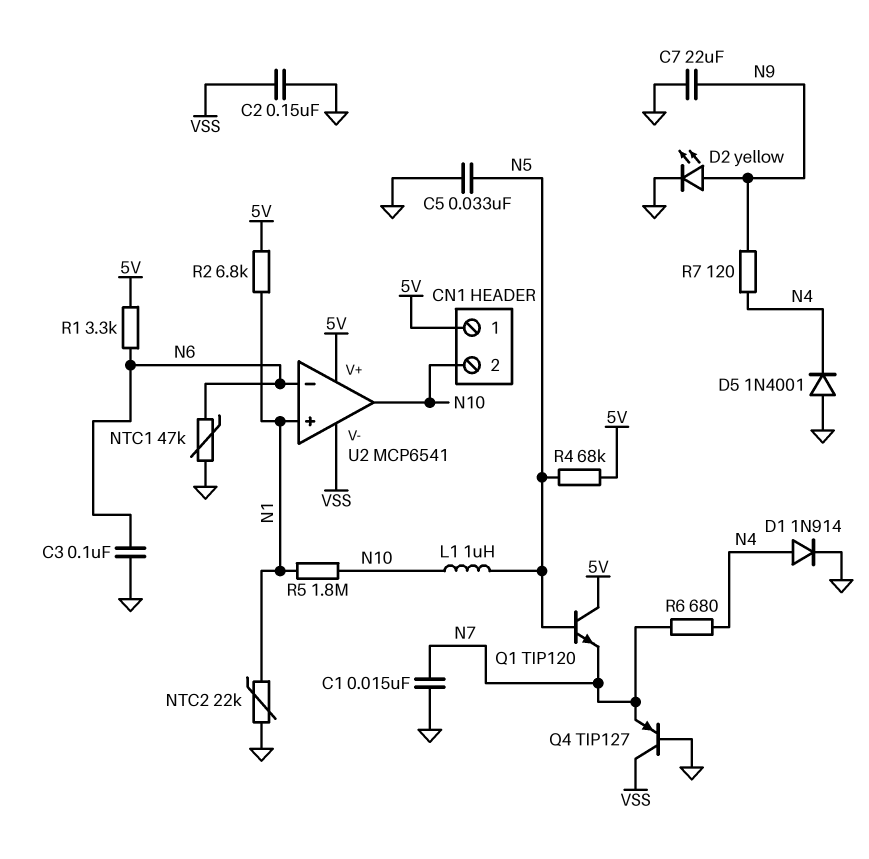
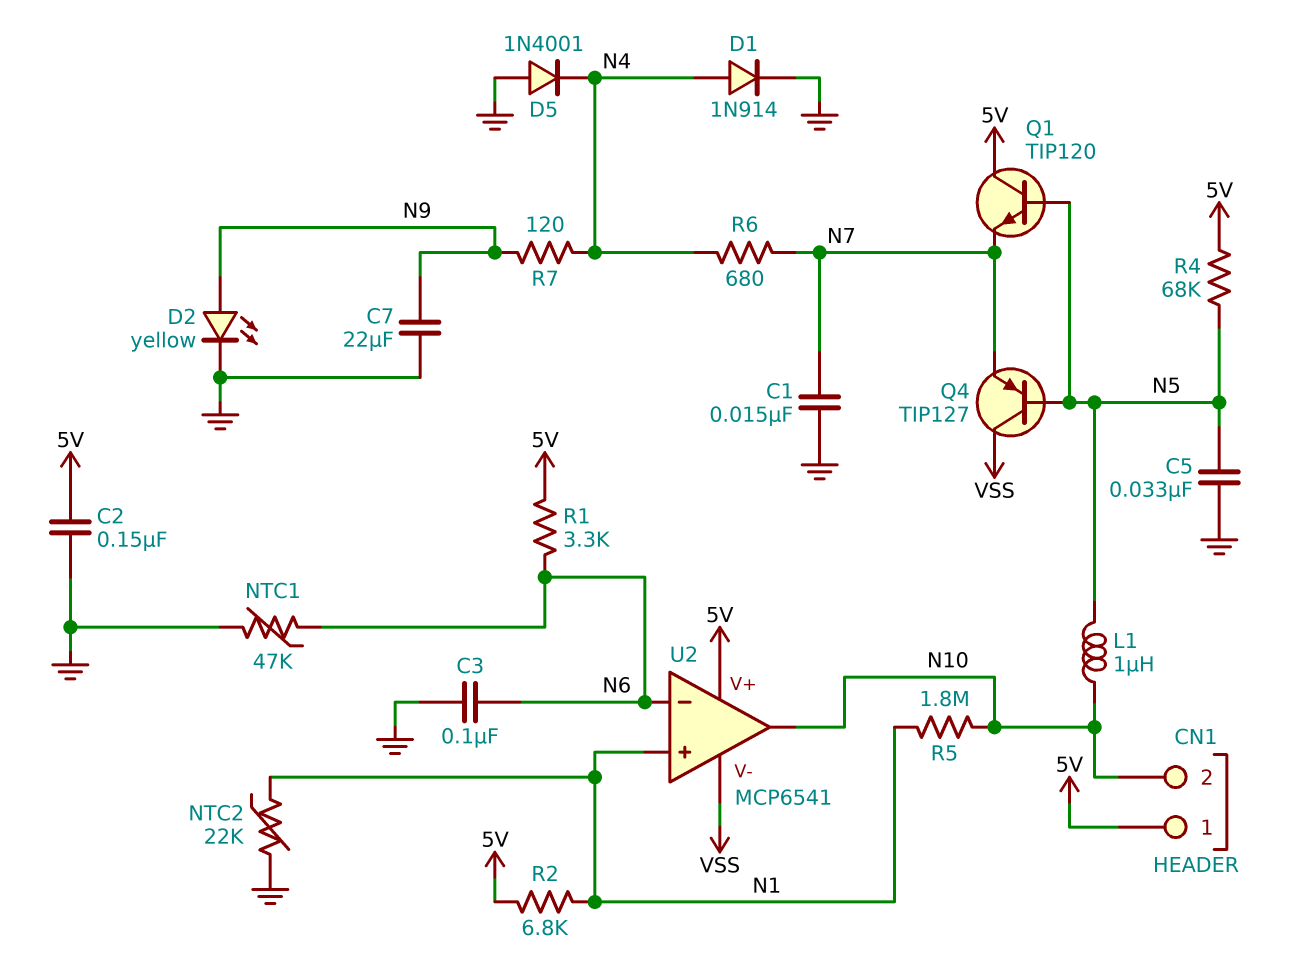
C2: 150nF (GND, VSS) -> 150nF (5V, GND)
Q4: PNP TIP127 (B GND, C VSS, E N7) -> PNP TIP127 (B N5, C VSS, E N7)

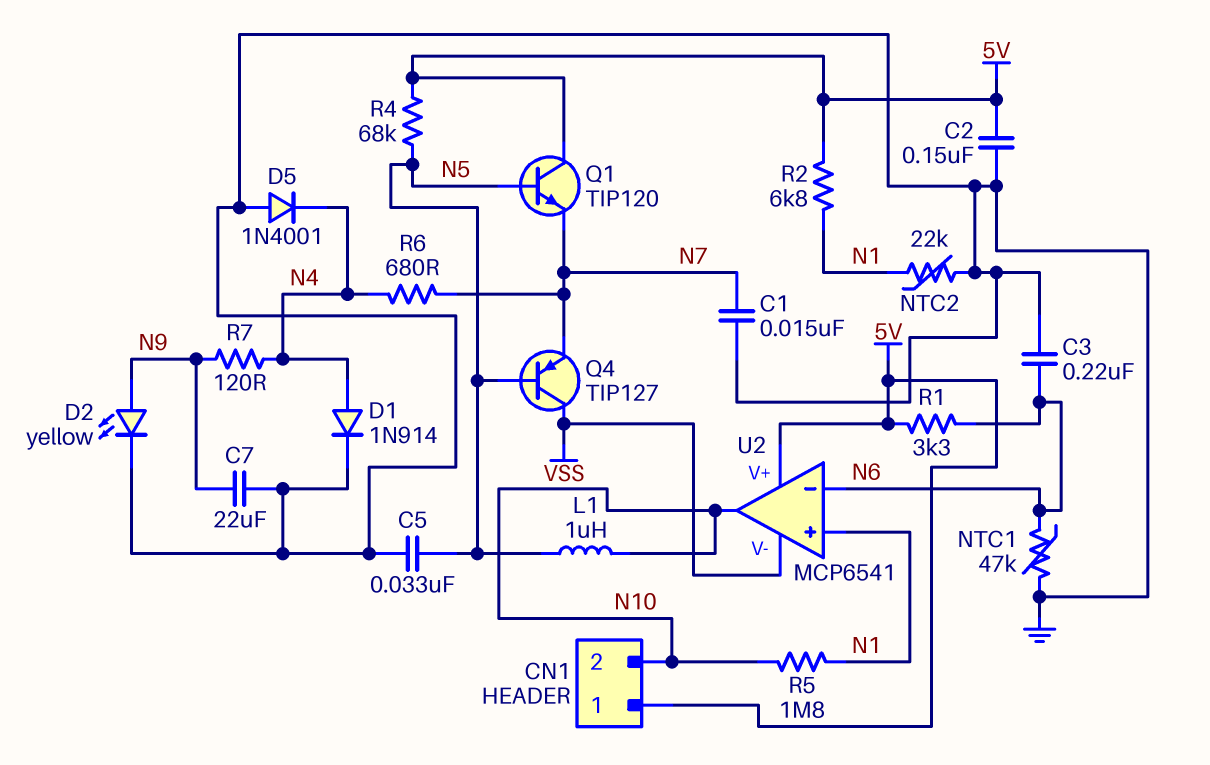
C3: 100nF (GND, N6) -> 220nF (GND, N6)

